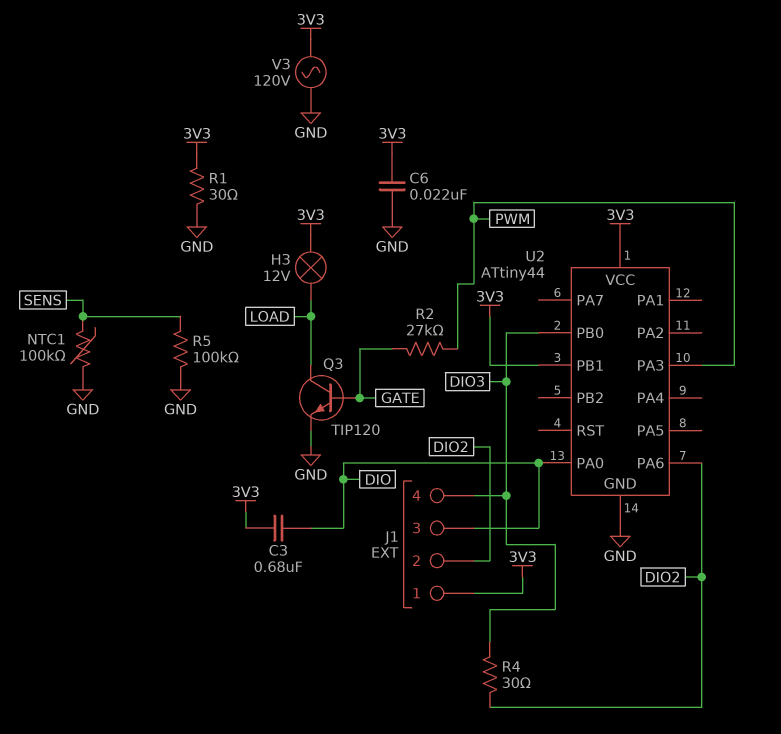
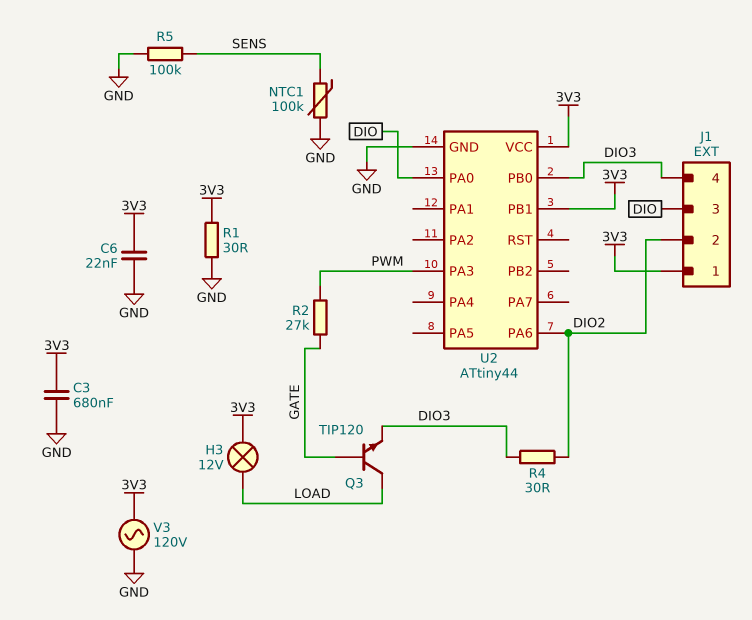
C3: 680nF (3V3, DIO) -> 680nF (3V3, GND)
Q3: NPN TIP120 (B GATE, C LOAD, E GND) -> NPN TIP120 (B GATE, C LOAD, E DIO3)

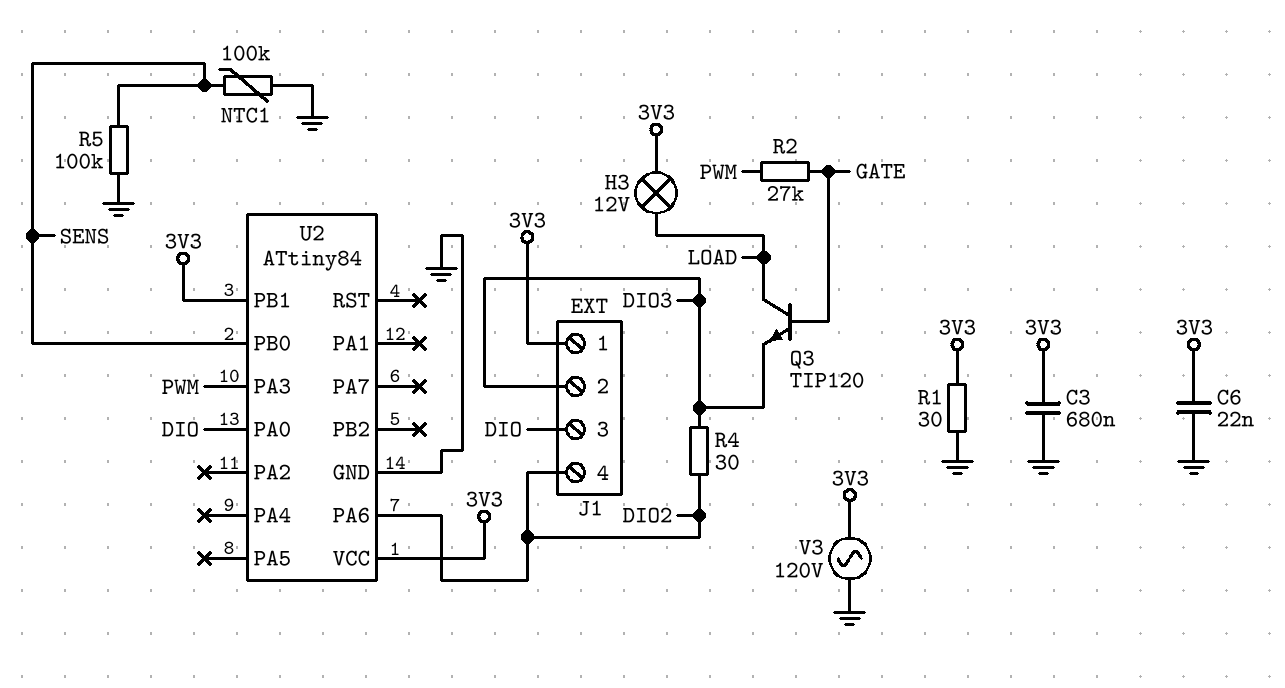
J1 pin 2: DIO2 -> DIO3
J1 pin 4: DIO3 -> DIO2
U2: ATtiny44 -> ATtiny84
U2 pin PB0: DIO3 -> SENS

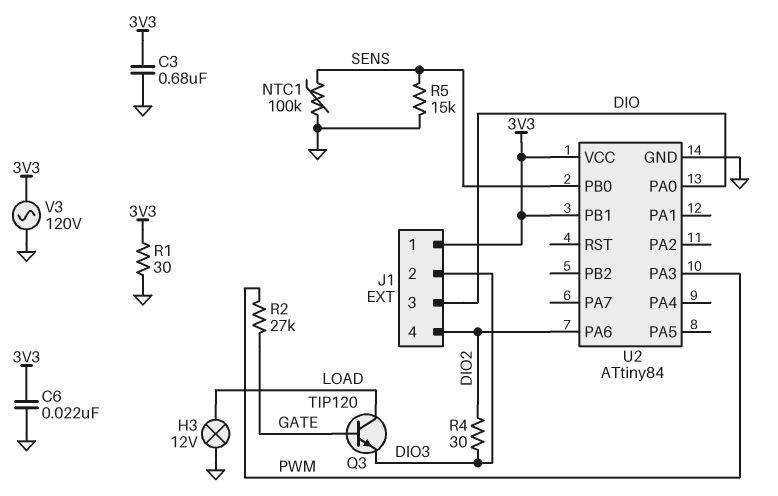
H3: lamp 12V (3V3, LOAD) -> lamp 12V (GND, LOAD)
R5: 100k (GND, SENS) -> 15k (GND, SENS)

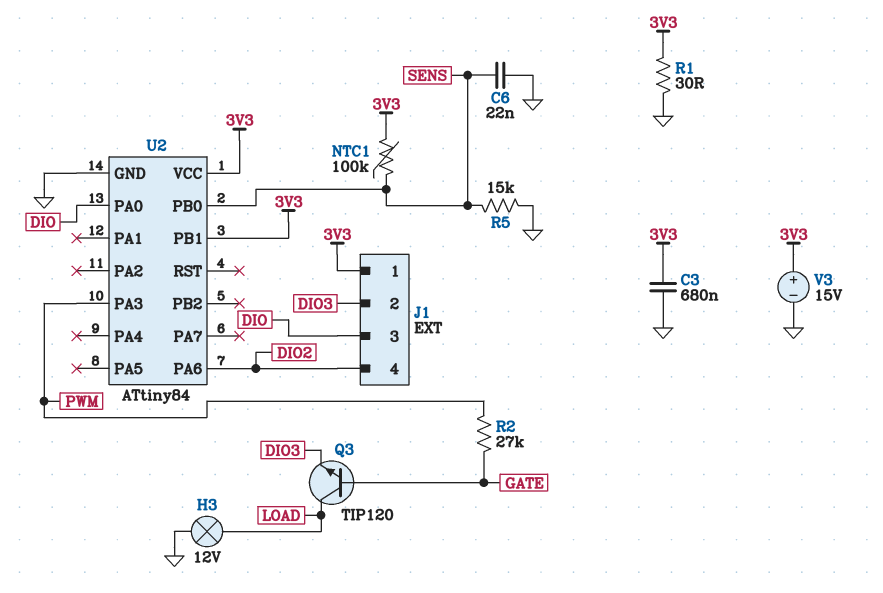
C6: 22nF (3V3, GND) -> 22nF (GND, SENS)
NTC1: 100k (GND, SENS) -> 100k (3V3, SENS)
R4: 30 (DIO2, DIO3) -> none
V3: AC 120V (3V3, GND) -> 15V (plus 3V3, minus GND)

